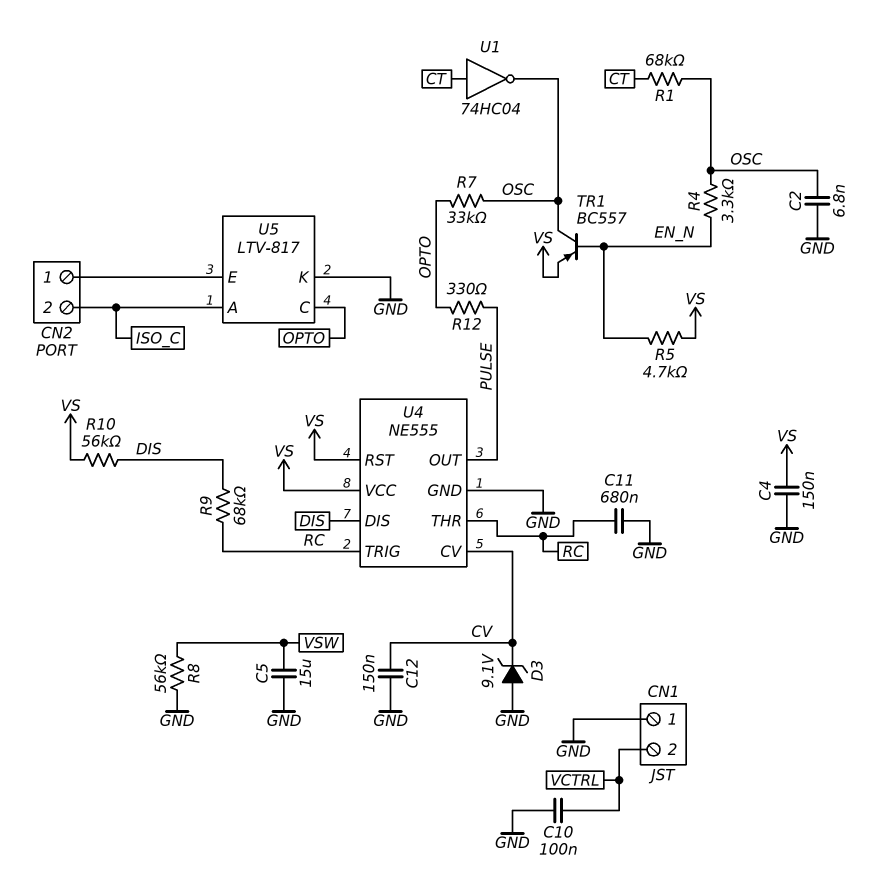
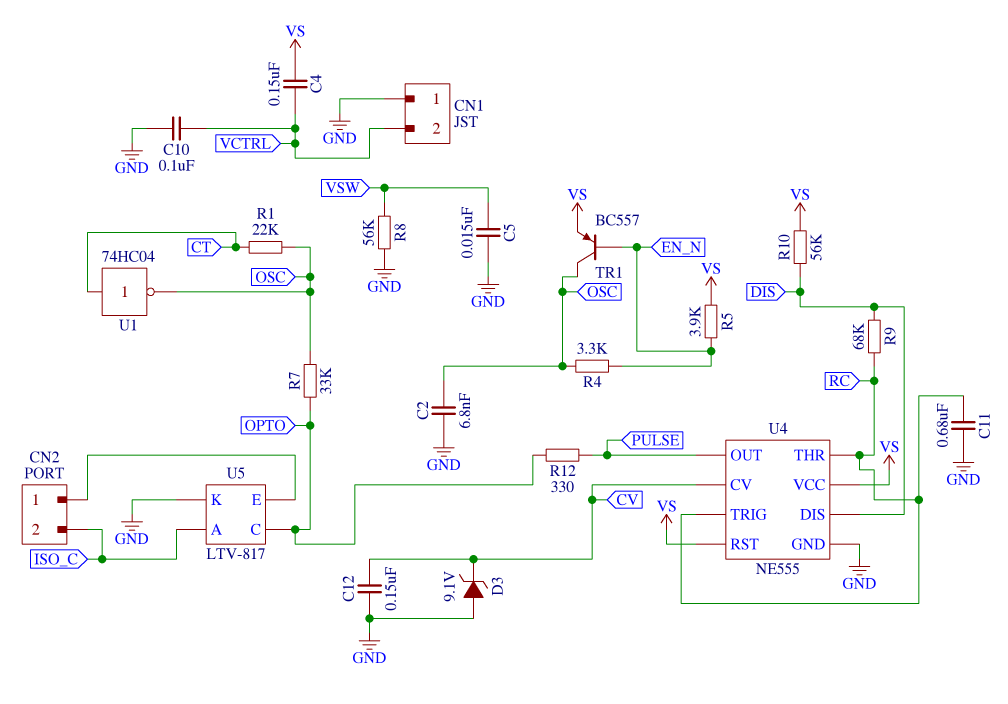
C4: 150nF (GND, VS) -> 150nF (VCTRL, VS)
C5: 15uF (GND, VSW) -> 15nF (GND, VSW)
R1: 68k (CT, OSC) -> 22k (CT, OSC)
R5: 4.7k (EN_N, VS) -> 3.9k (EN_N, VS)

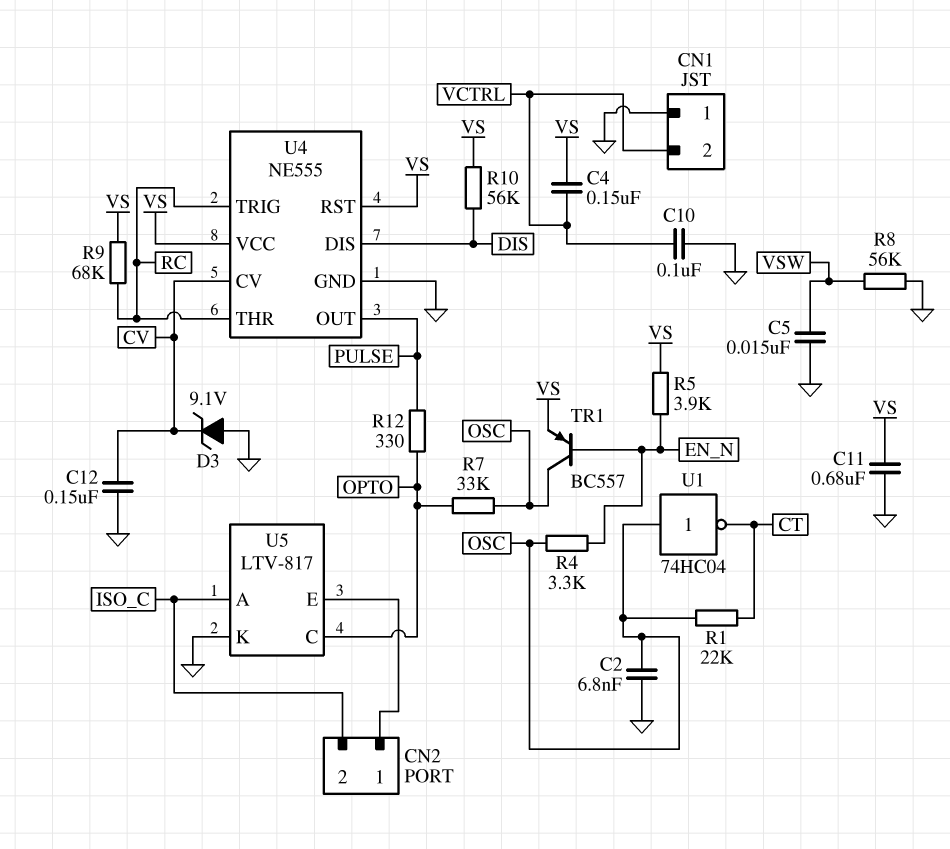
C11: 680nF (GND, RC) -> 680nF (GND, VS)
R9: 68k (DIS, RC) -> 68k (RC, VS)
U1: NOT 74HC04 (in CT, out OSC) -> NOT 74HC04 (in OSC, out CT)

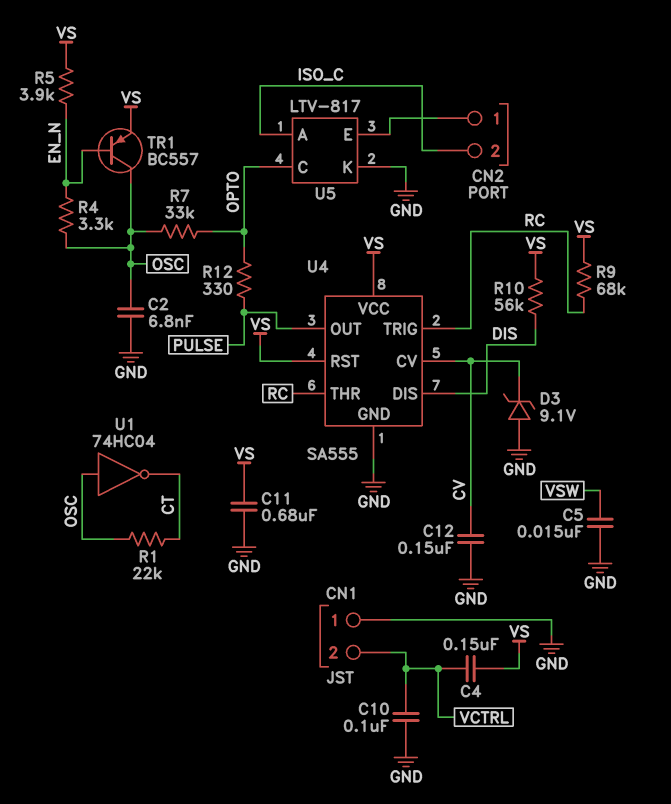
R8: 56k (GND, VSW) -> none
U4: NE555 -> SA555

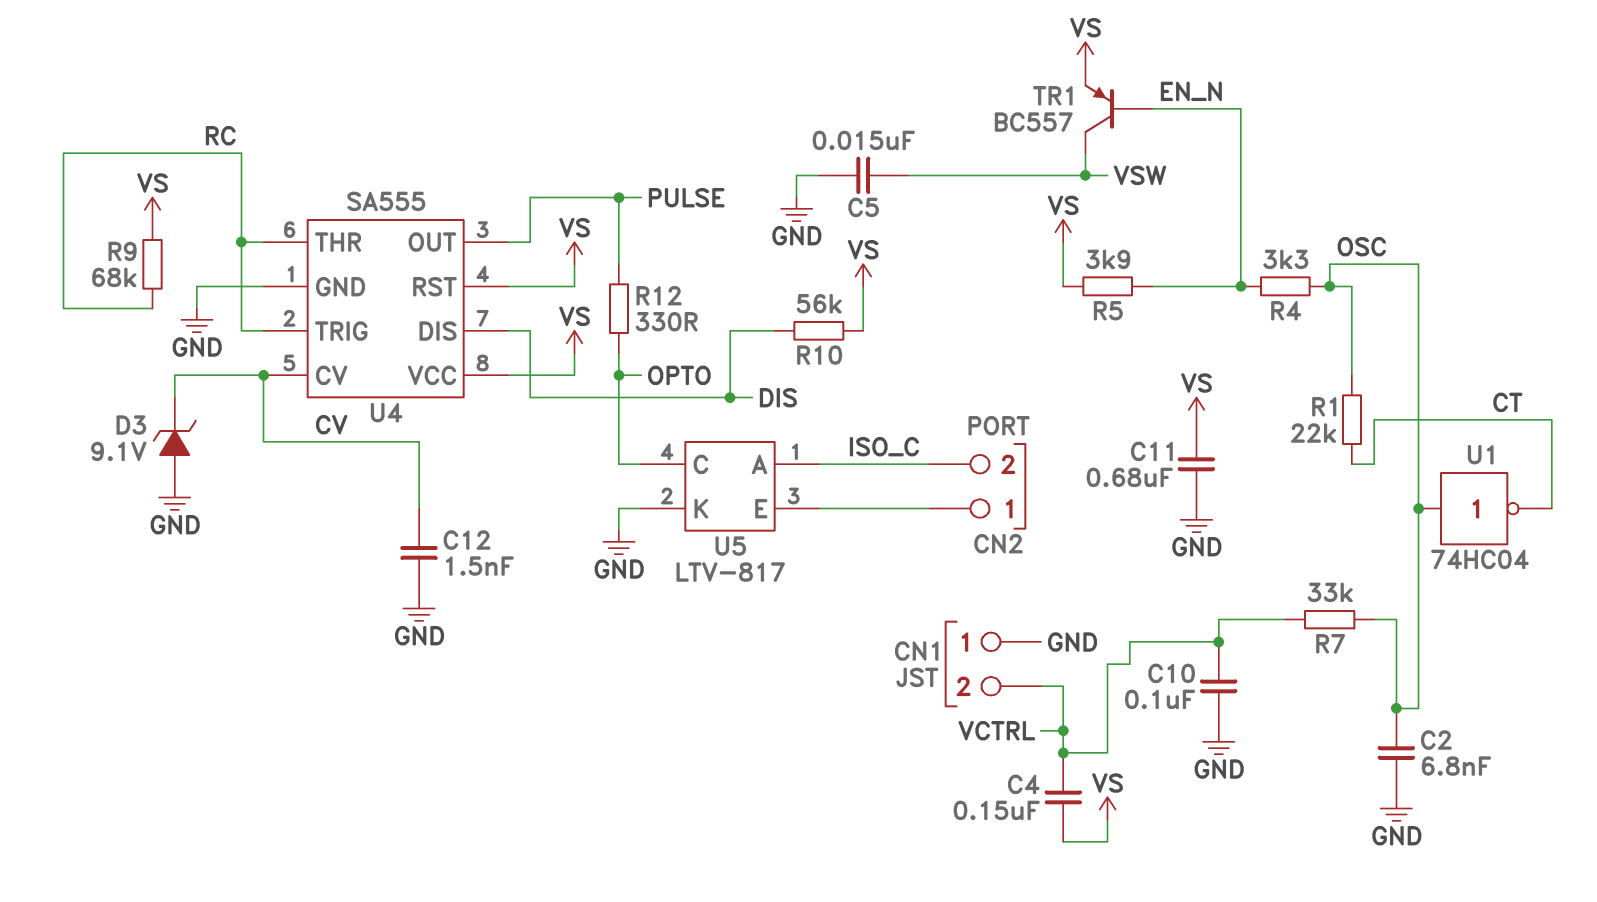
C12: 150nF (CV, GND) -> 1.5nF (CV, GND)
R7: 33k (OPTO, OSC) -> 33k (OSC, VCTRL)
TR1: PNP BC557 (B EN_N, C OSC, E VS) -> PNP BC557 (B EN_N, C VSW, E VS)

